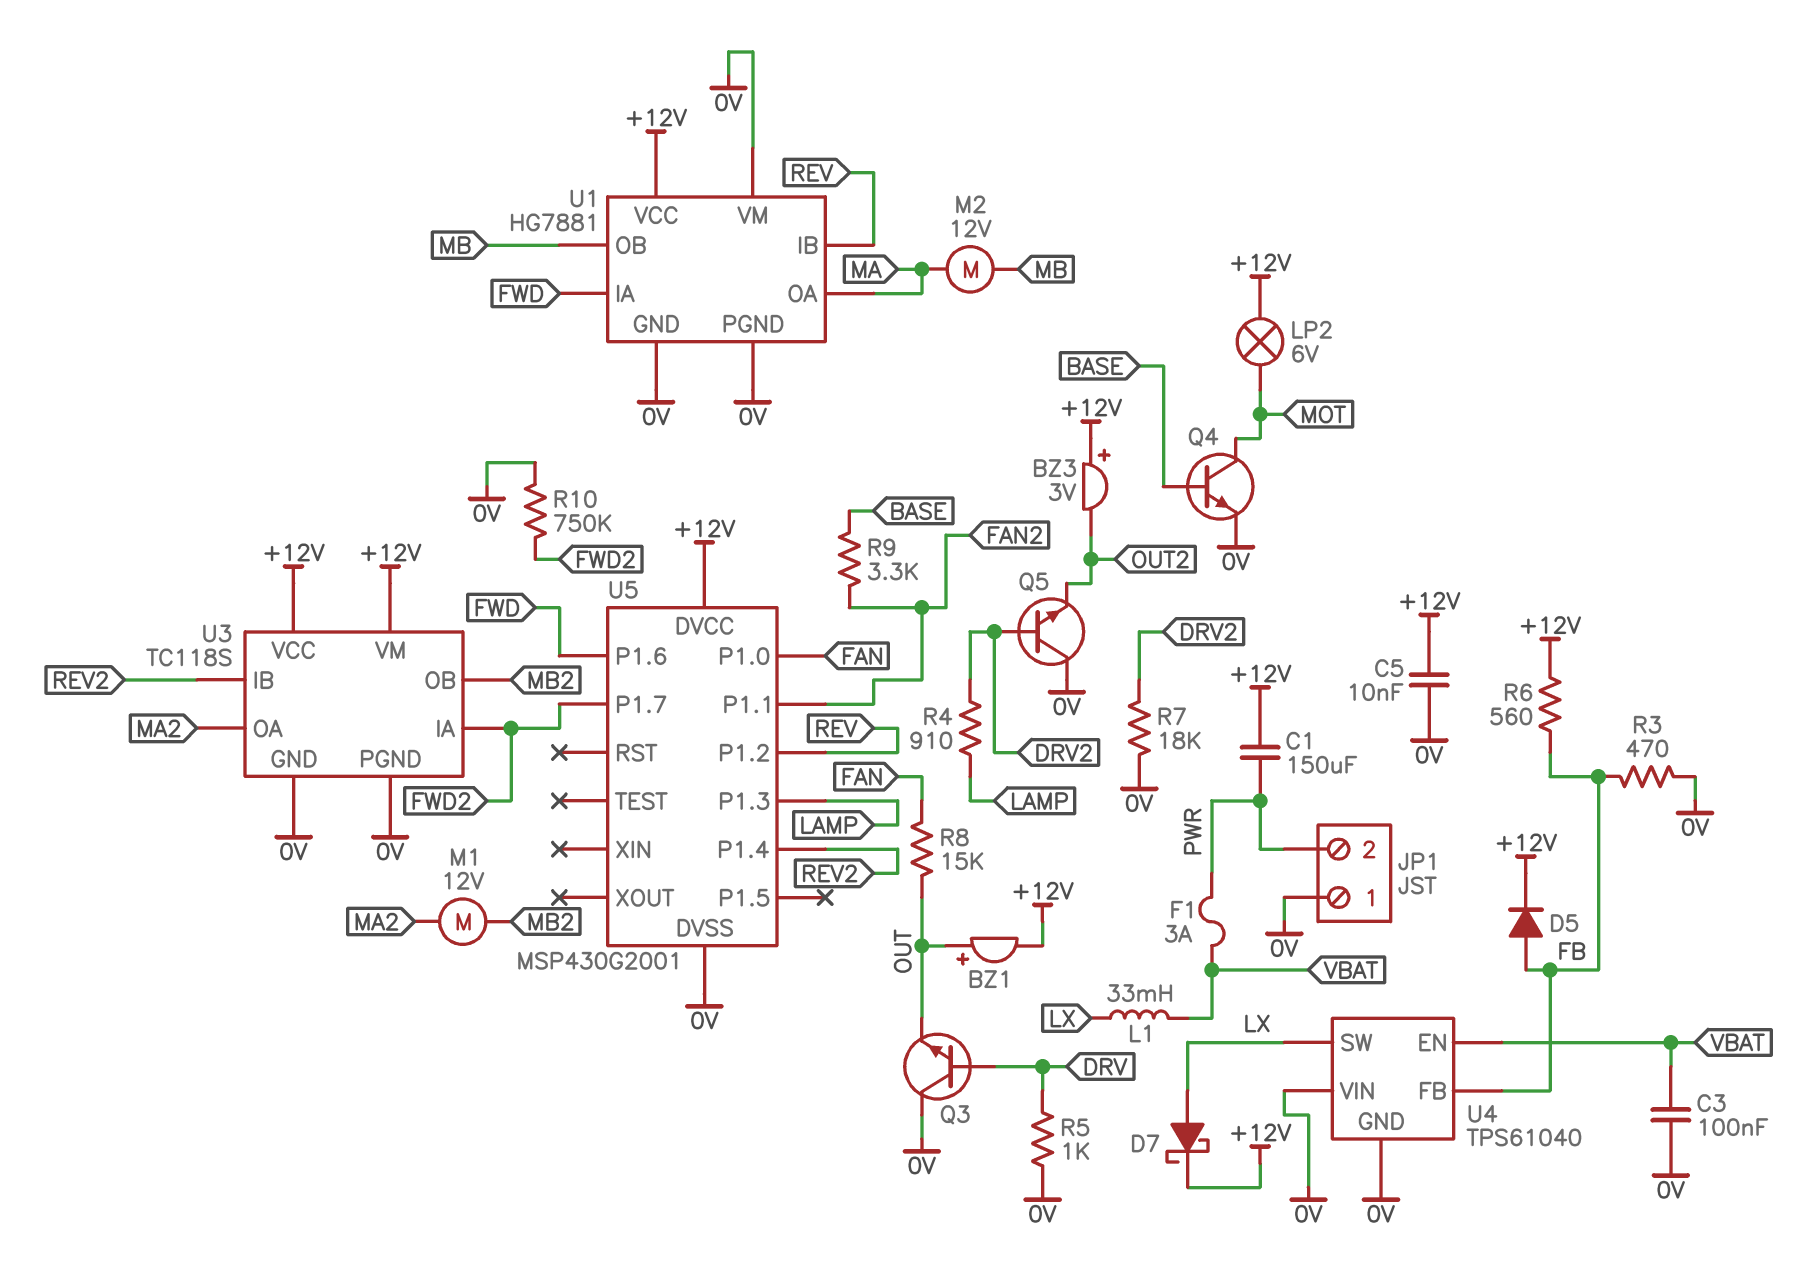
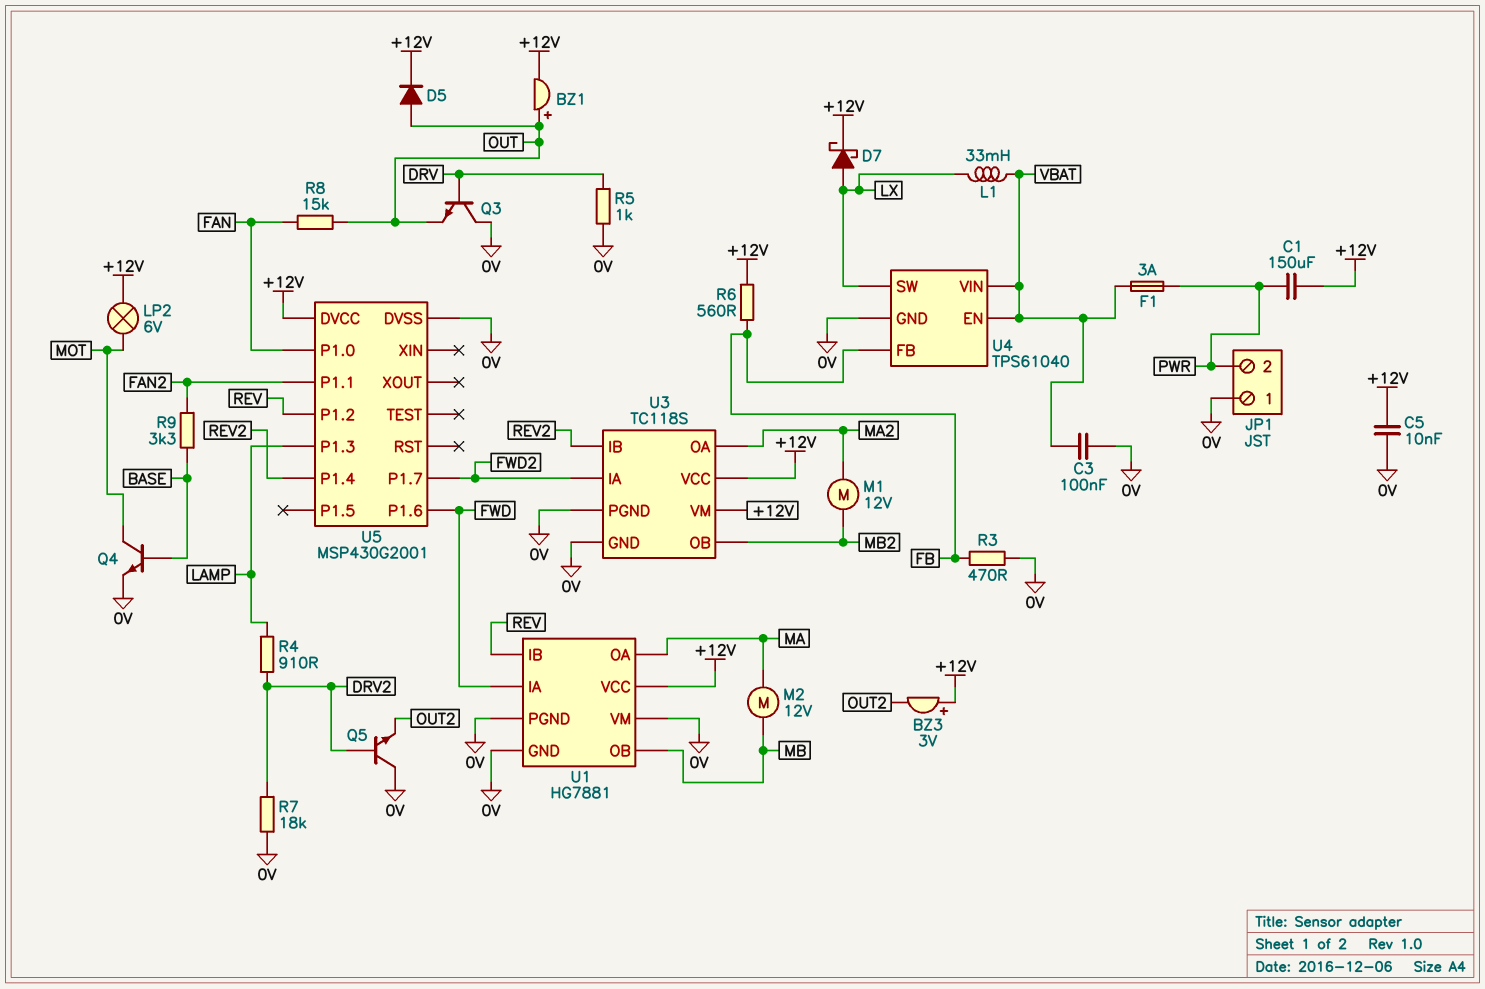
D5: diode (A FB, K +12V) -> diode (A OUT, K +12V)
R10: 750k (0V, FWD2) -> none
U4 pin VIN: 0V -> VBAT

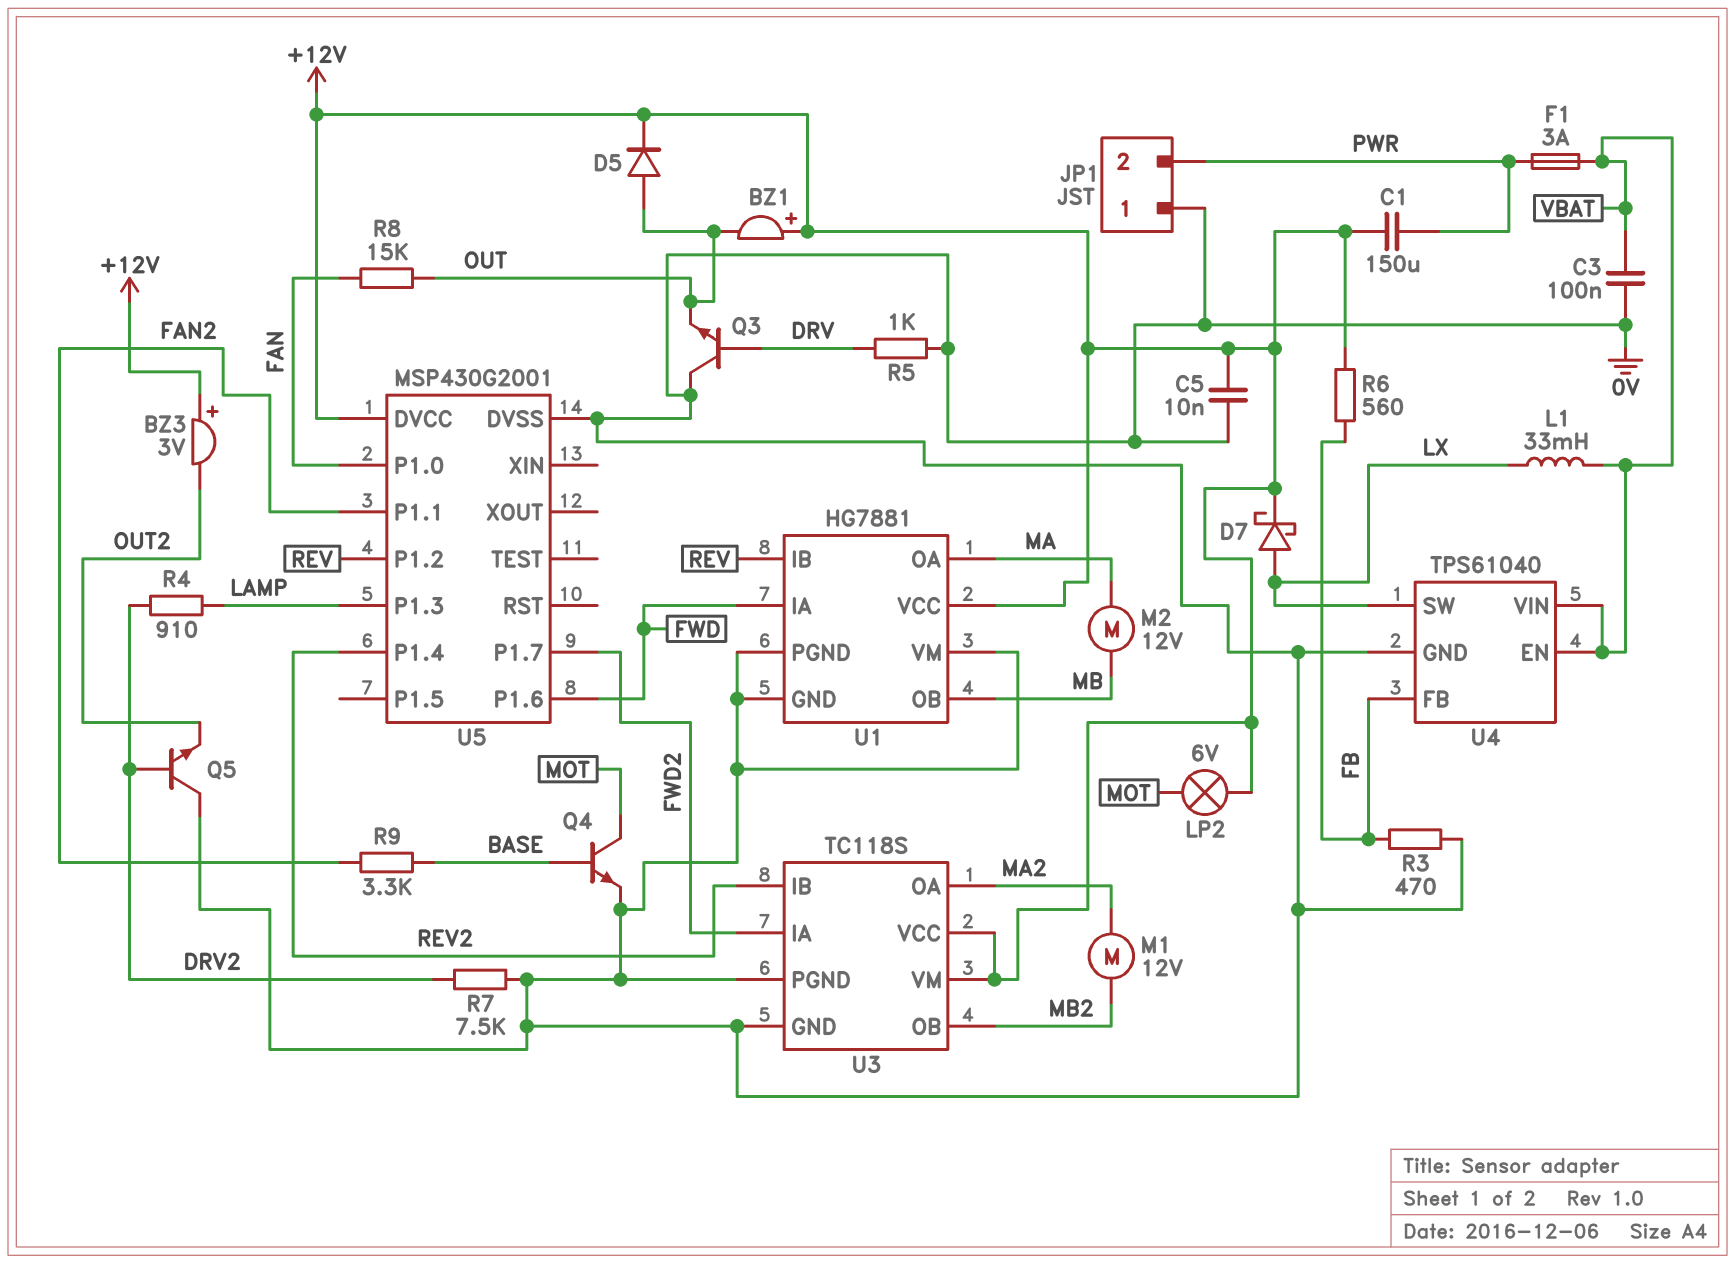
BZ1: buzzer (plus OUT, minus +12V) -> buzzer (plus +12V, minus OUT)
R7: 18k (0V, DRV2) -> 7.5k (0V, DRV2)

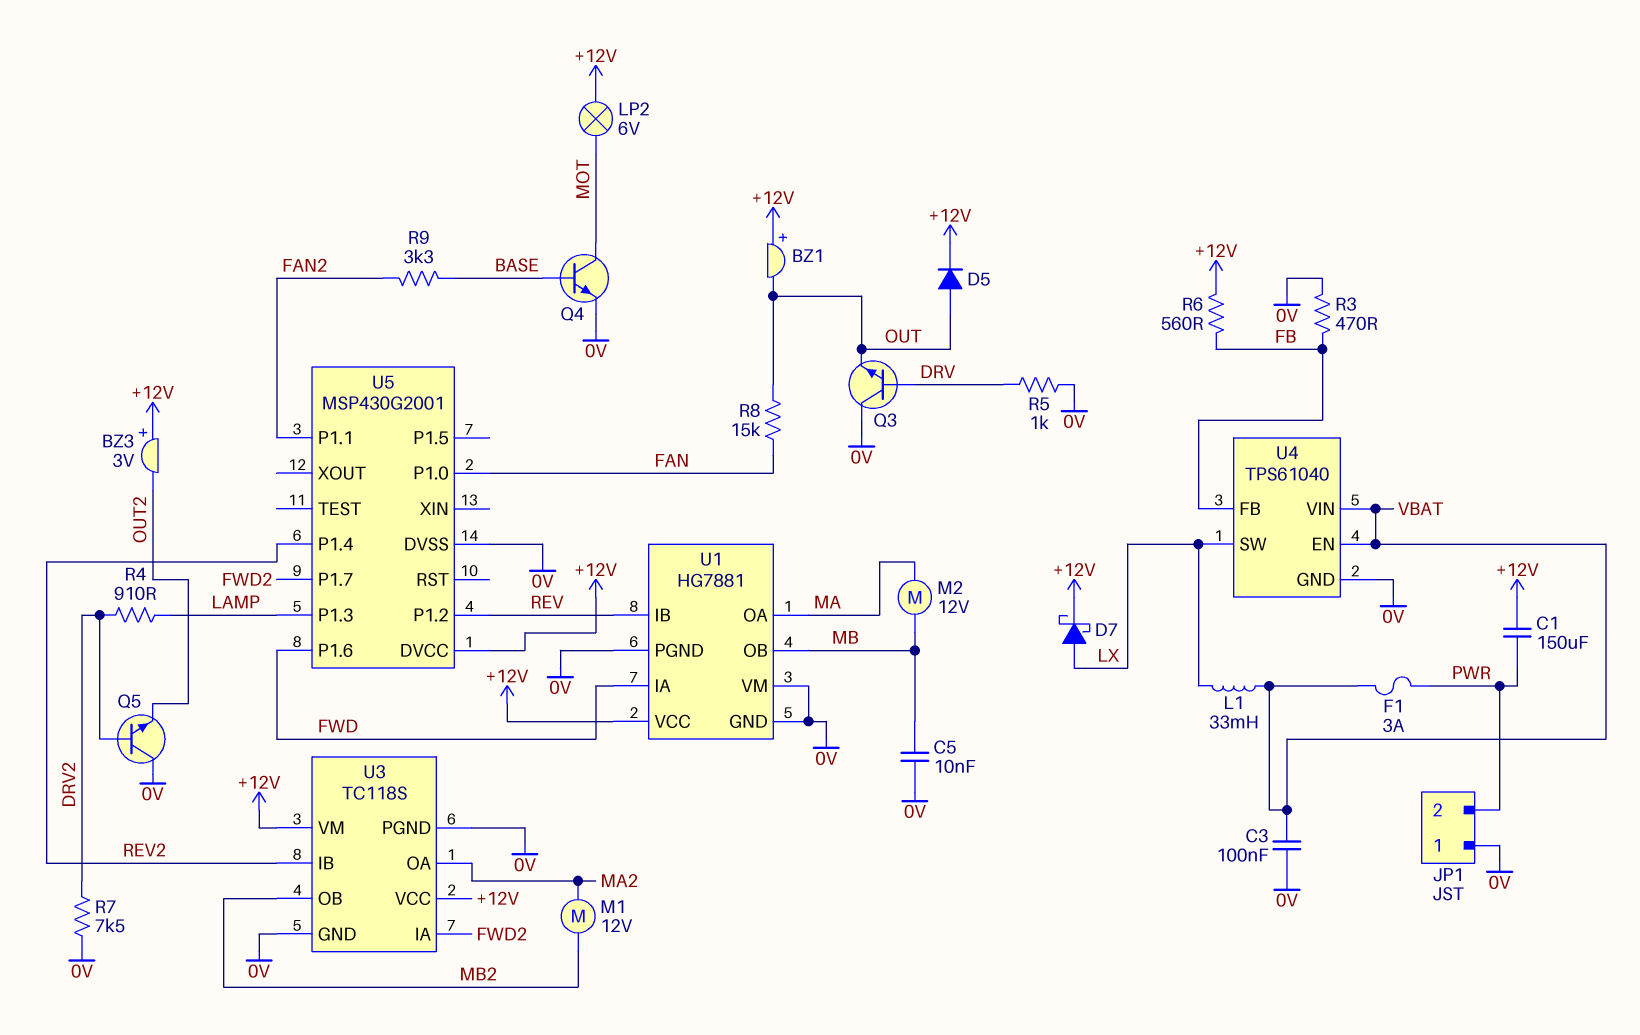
C5: 10nF (+12V, 0V) -> 10nF (0V, MB)

